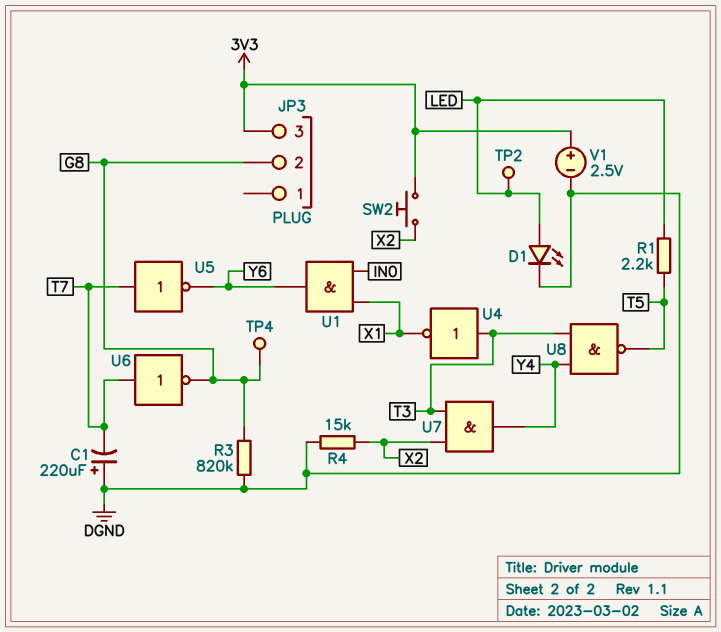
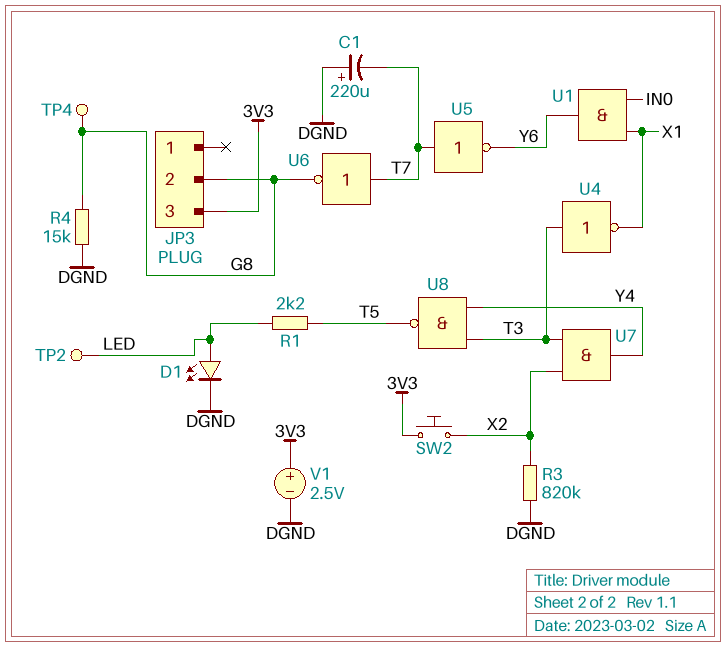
R3: 820k (DGND, G8) -> 820k (DGND, X2)
R4: 15k (DGND, X2) -> 15k (DGND, G8)

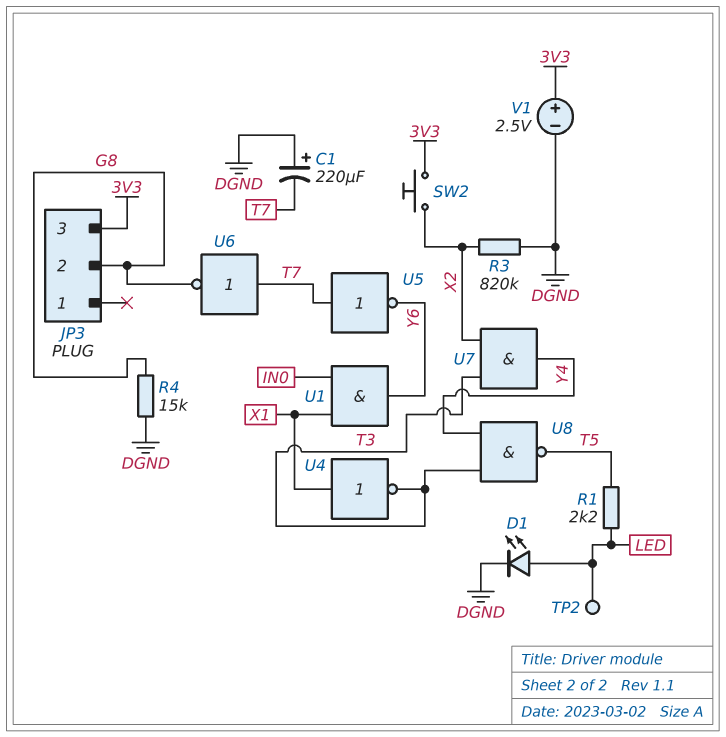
TP4: test point (G8) -> none
U4: NOT (in T3, out X1) -> NOT (in X1, out T3)

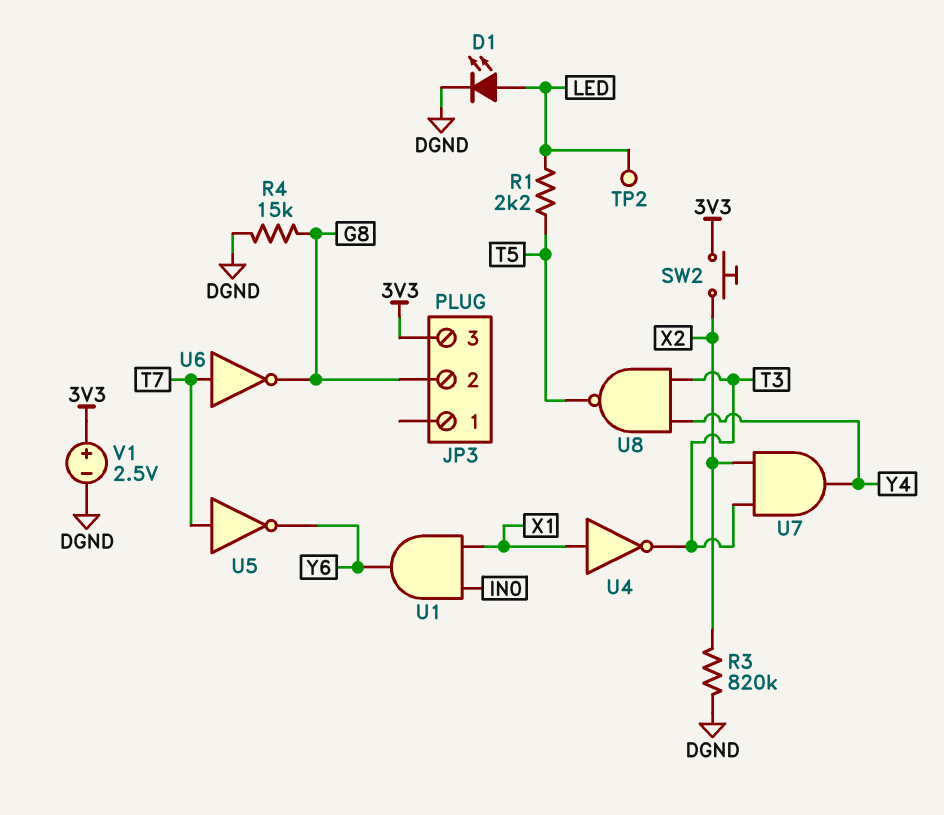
C1: 220uF (plus DGND, minus T7) -> none

